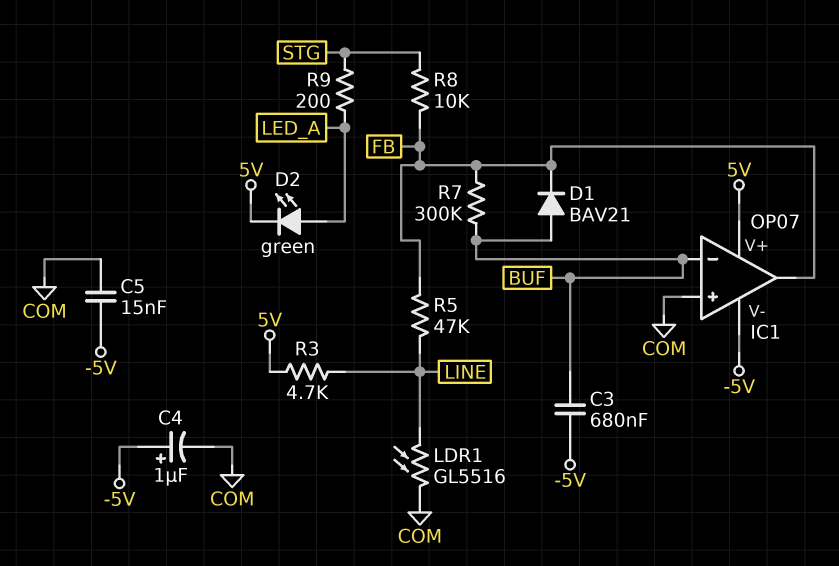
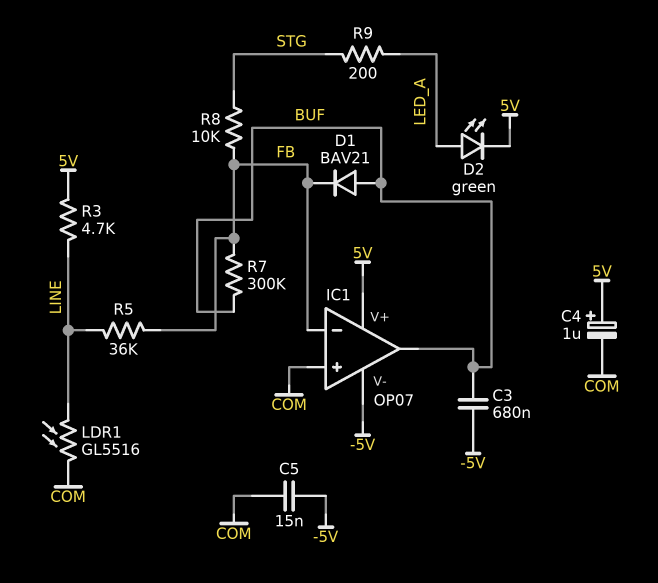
C4: 1uF (plus -5V, minus COM) -> 1uF (plus 5V, minus COM)
IC1 pin in-: BUF -> FB
IC1 pin out: FB -> BUF
R5: 47k (FB, LINE) -> 36k (FB, LINE)

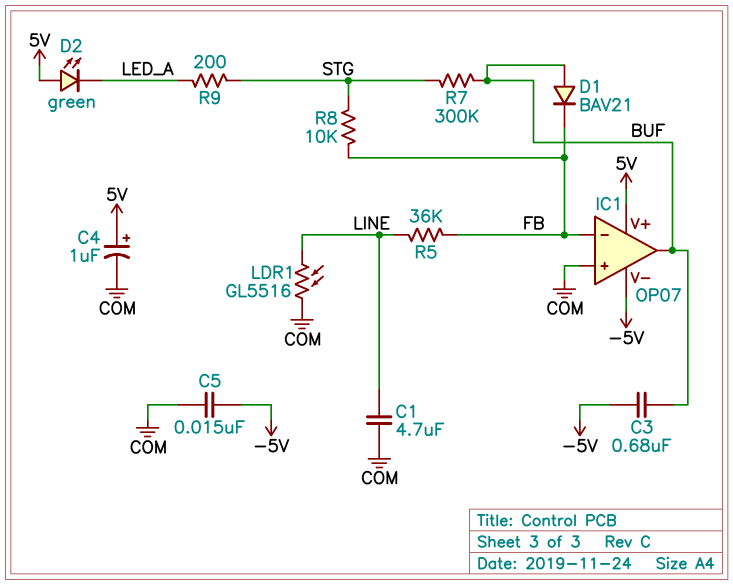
C1: none -> 4.7uF (COM, LINE)
D2: LED green (A LED_A, K 5V) -> LED green (A 5V, K LED_A)
R3: 4.7k (5V, LINE) -> none
R7: 300k (BUF, FB) -> 300k (BUF, STG)

